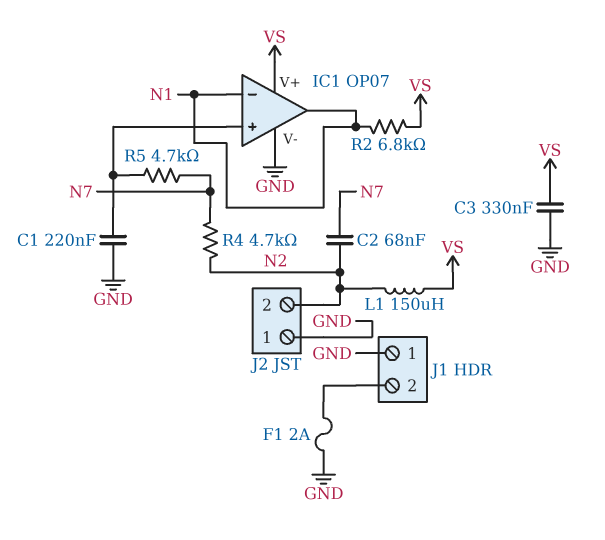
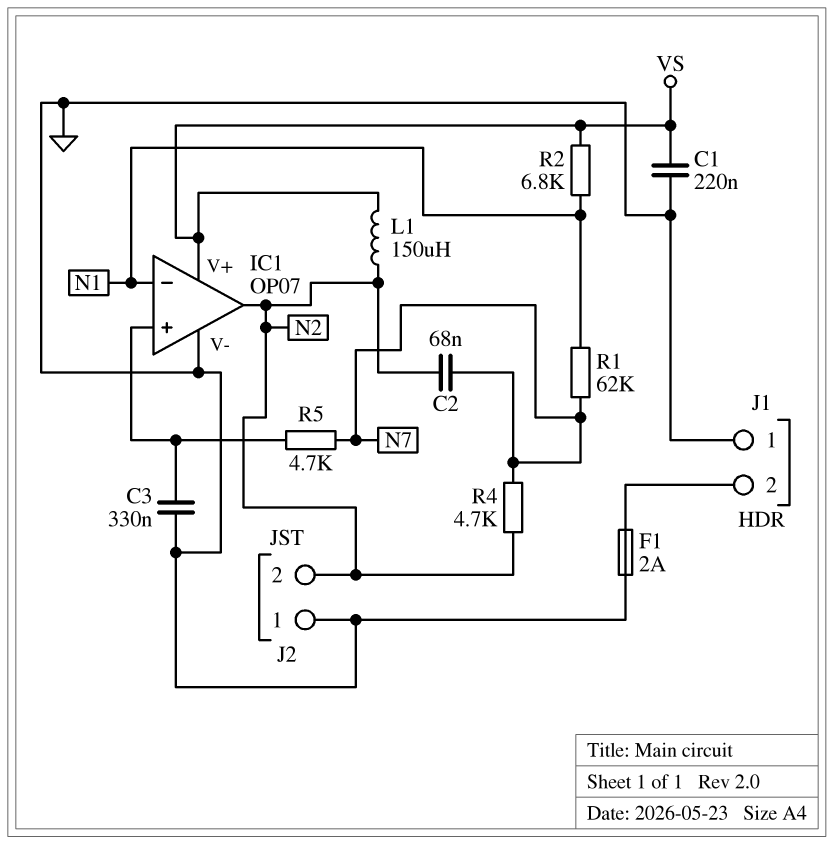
C1: 220nF (GND, IC1/in+) -> 220nF (GND, VS)
C3: 330nF (GND, VS) -> 330nF (GND, IC1/in+)
IC1 pin out: N1 -> N2
R1: none -> 62k (N1, N7)

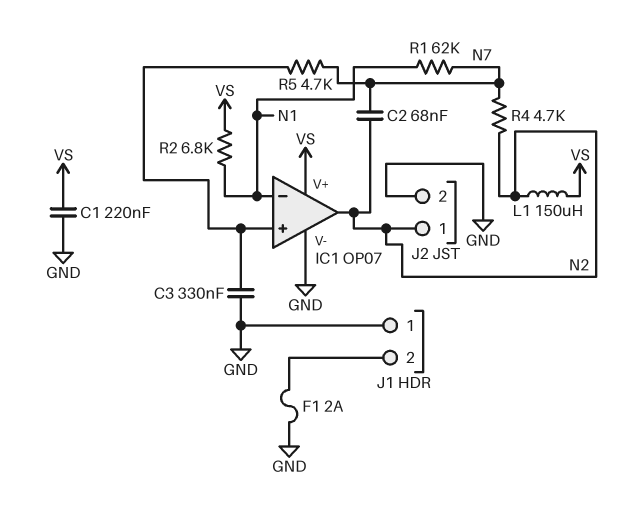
J2 pin 1: GND -> N2
J2 pin 2: N2 -> GND

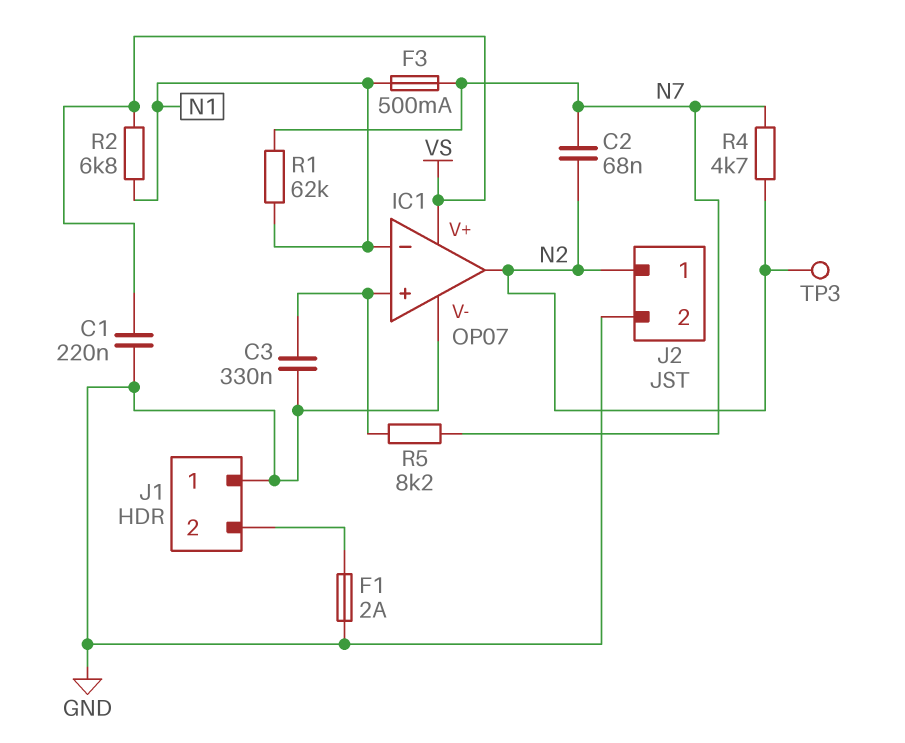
F3: none -> 500mA (N1, N7)
L1: 150uH (N2, VS) -> none
R5: 4.7k (IC1/in+, N7) -> 8.2k (IC1/in+, N7)
TP3: none -> test point (N2)

